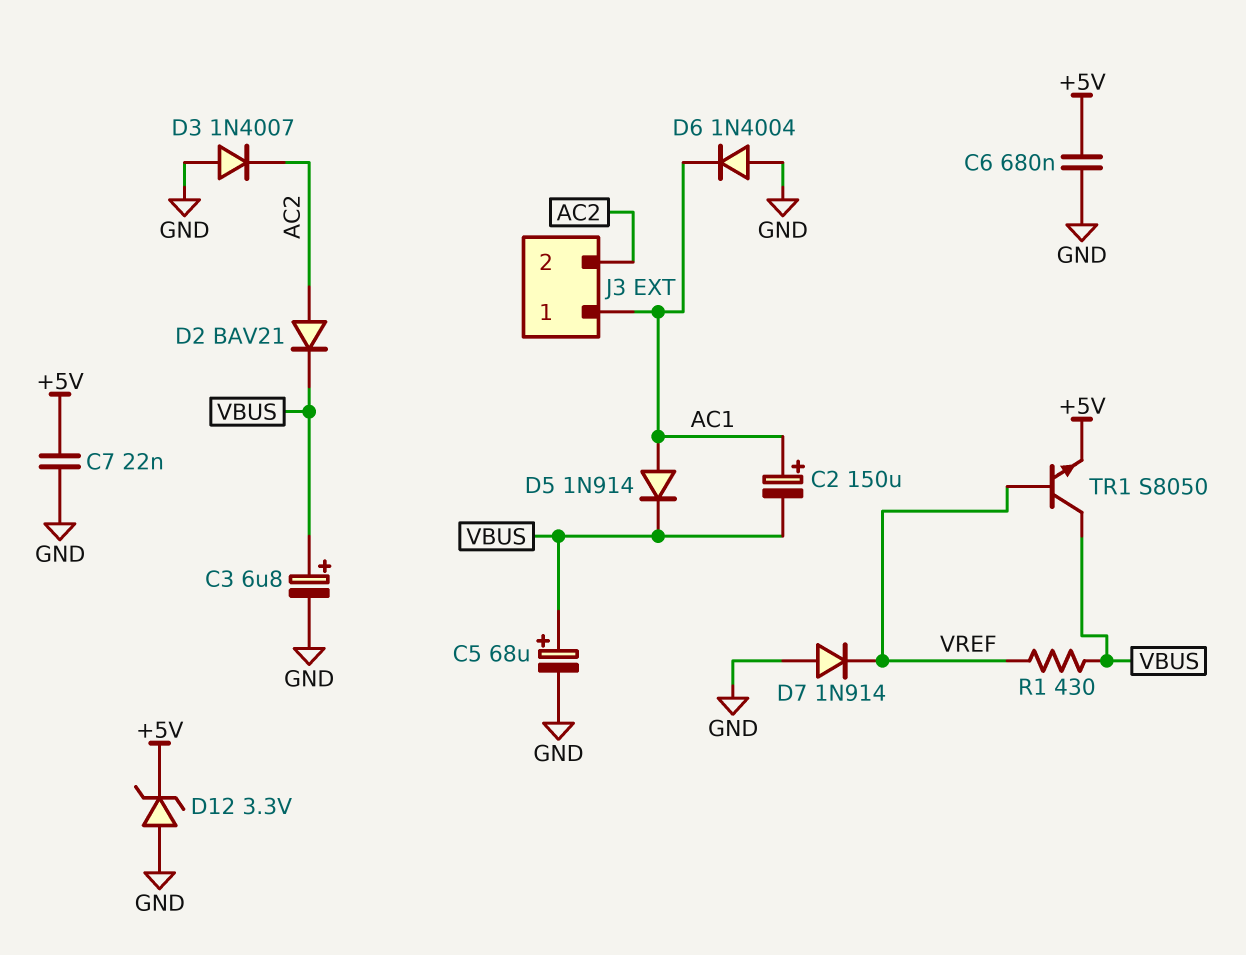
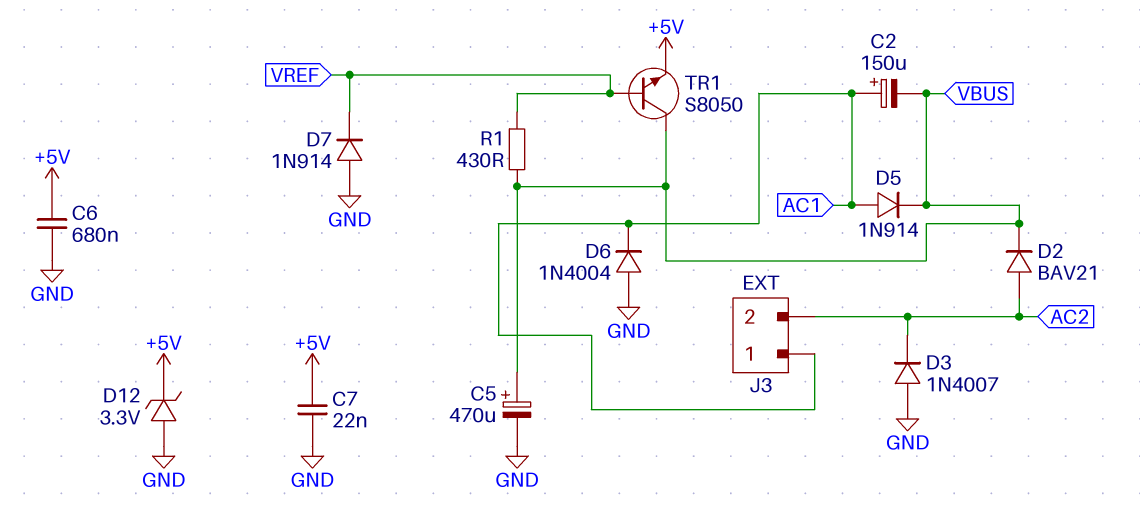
C3: 6.8uF (plus VBUS, minus GND) -> none
C5: 68uF (plus VBUS, minus GND) -> 470uF (plus VBUS, minus GND)

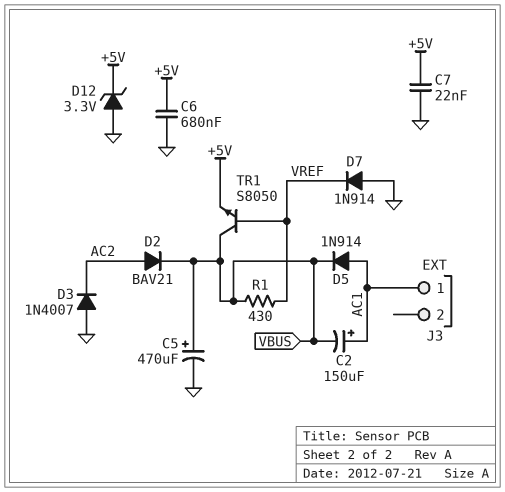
D6: diode 1N4004 (A GND, K AC1) -> none
J3 pin 2: AC2 -> none

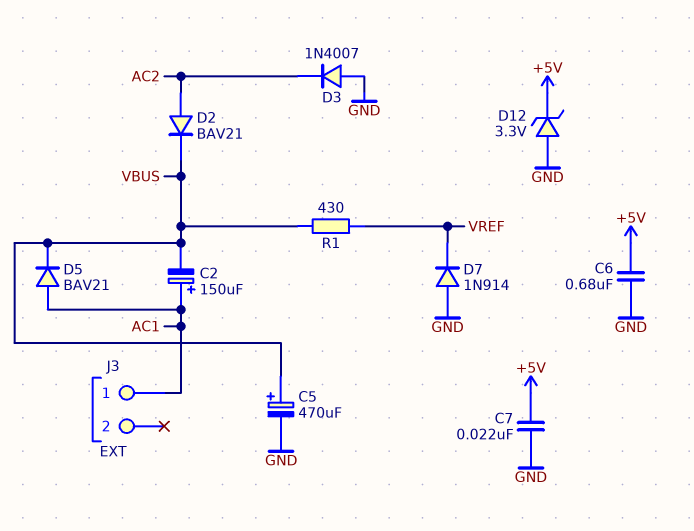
D5: diode 1N914 (A AC1, K VBUS) -> diode BAV21 (A AC1, K VBUS)
TR1: NPN S8050 (B VREF, C VBUS, E +5V) -> none

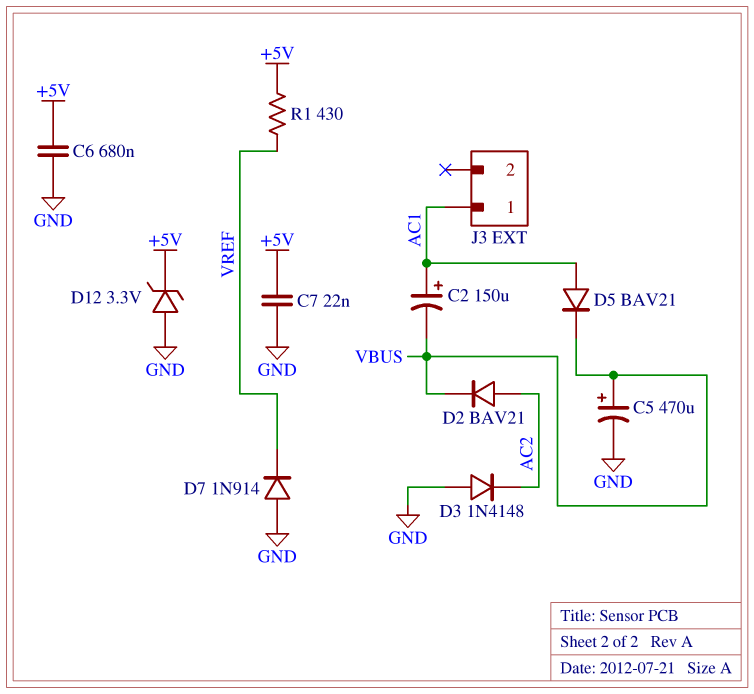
D3: diode 1N4007 (A GND, K AC2) -> diode 1N4148 (A GND, K AC2)
R1: 430 (VBUS, VREF) -> 430 (+5V, VREF)

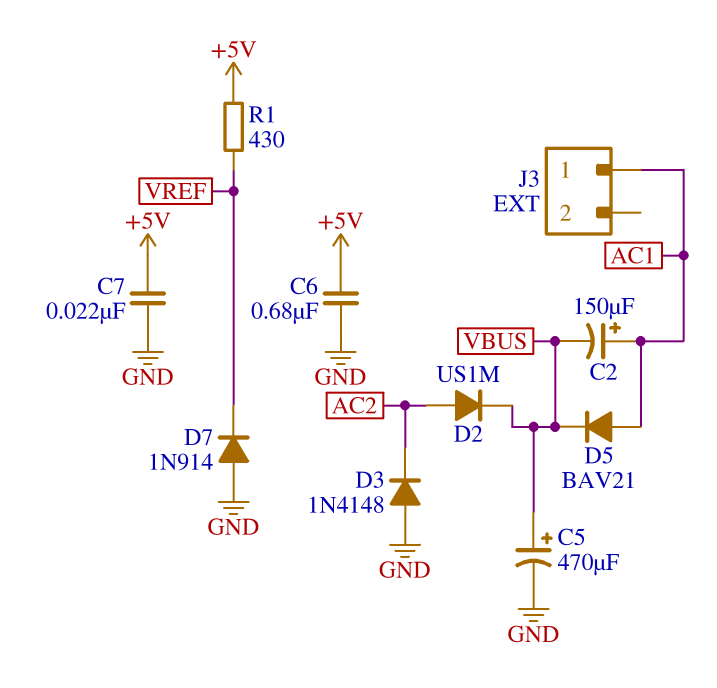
D2: diode BAV21 (A AC2, K VBUS) -> diode US1M (A AC2, K VBUS)
D12: zener 3.3V (A GND, K +5V) -> none

